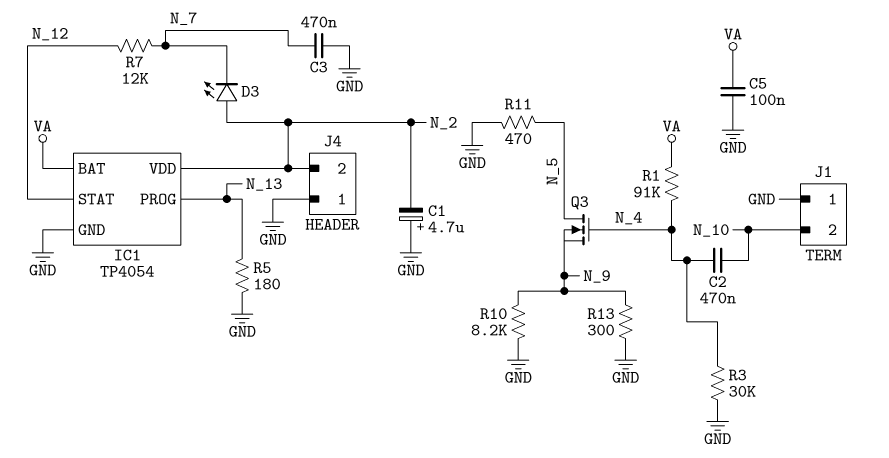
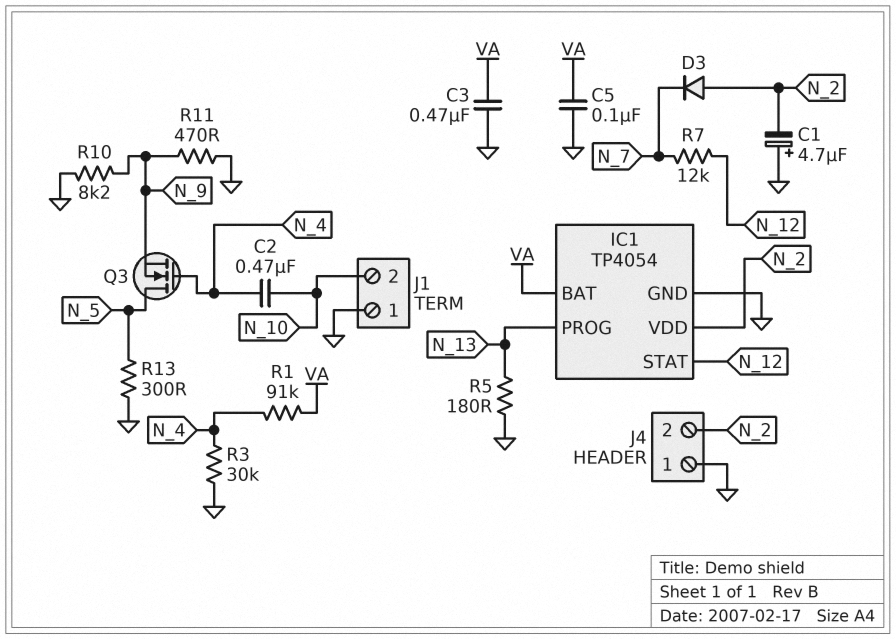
C3: 470nF (GND, N_7) -> 470nF (GND, VA)
D3: LED (A N_2, K N_7) -> diode (A N_2, K N_7)
R11: 470 (GND, N_5) -> 470 (GND, N_9)
R13: 300 (GND, N_9) -> 300 (GND, N_5)

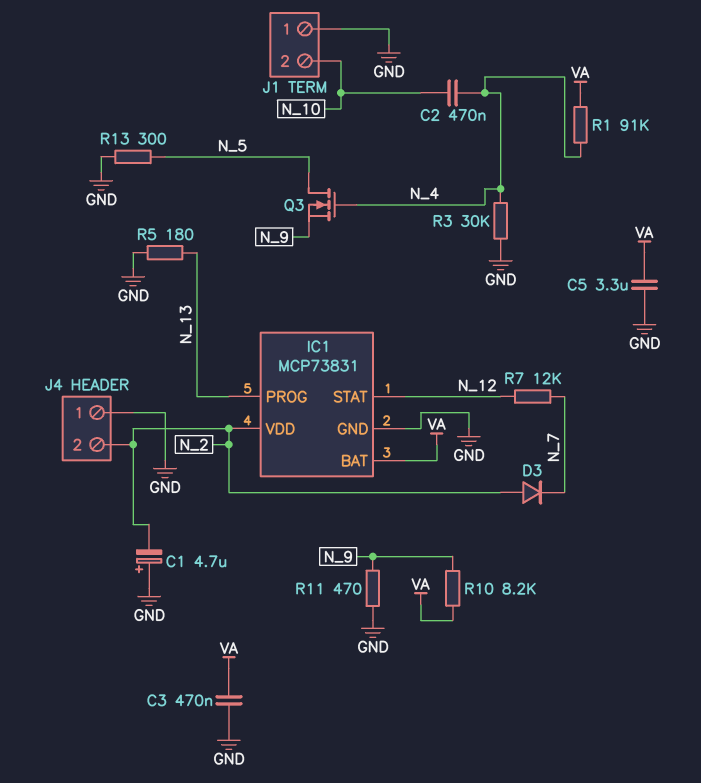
C5: 100nF (GND, VA) -> 3.3uF (GND, VA)
IC1: TP4054 -> MCP73831
R10: 8.2k (GND, N_9) -> 8.2k (N_9, VA)

